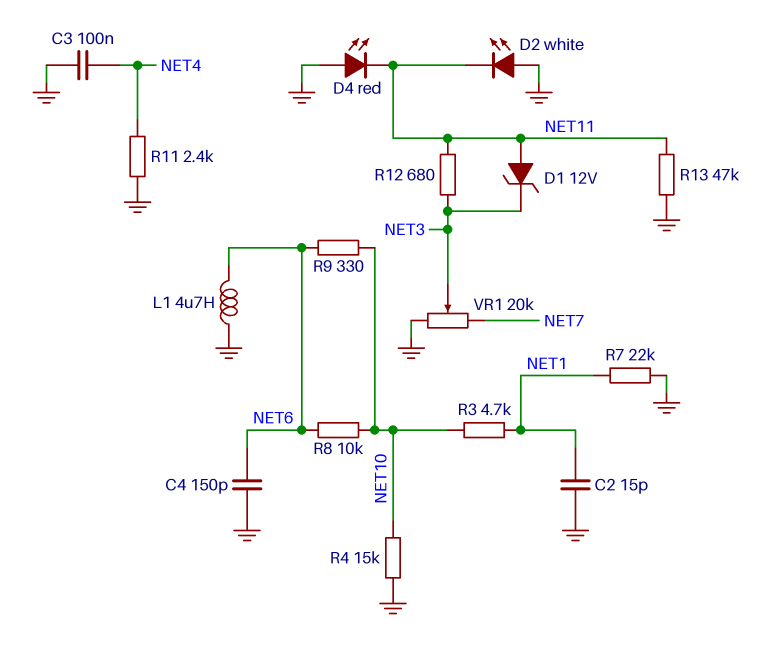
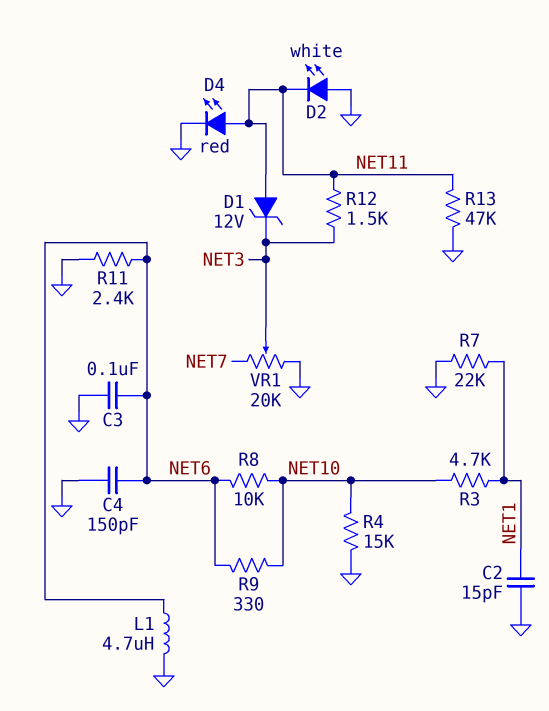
C3: 100nF (GND, NET4) -> 100nF (GND, NET6)
D4: LED red (A GND, K NET11) -> LED red (A NET11, K GND)
R11: 2.4k (GND, NET4) -> 2.4k (GND, NET6)
R12: 680 (NET3, NET11) -> 1.5k (NET3, NET11)

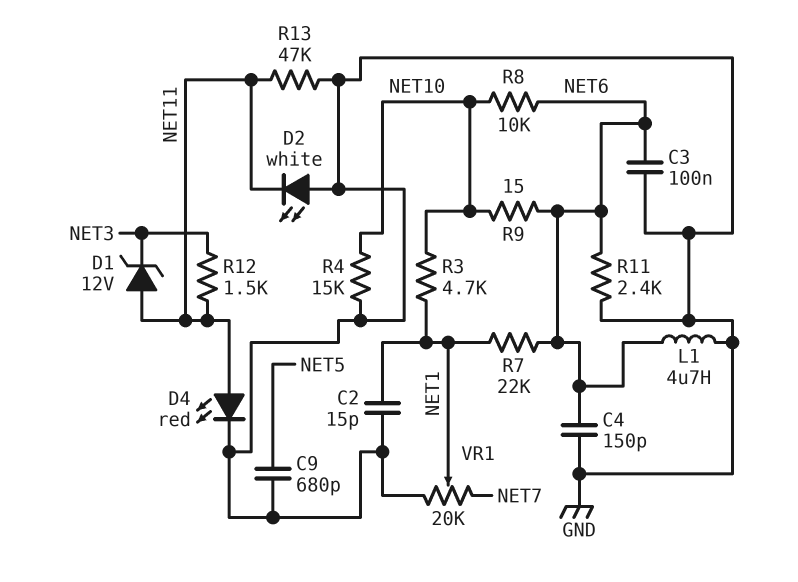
C9: none -> 680pF (GND, NET5)
R7: 22k (GND, NET1) -> 22k (NET1, NET6)
R9: 330 (NET6, NET10) -> 15 (NET6, NET10)
VR1: 20k (GND, NET7, wiper NET3) -> 20k (GND, NET7, wiper NET1)

